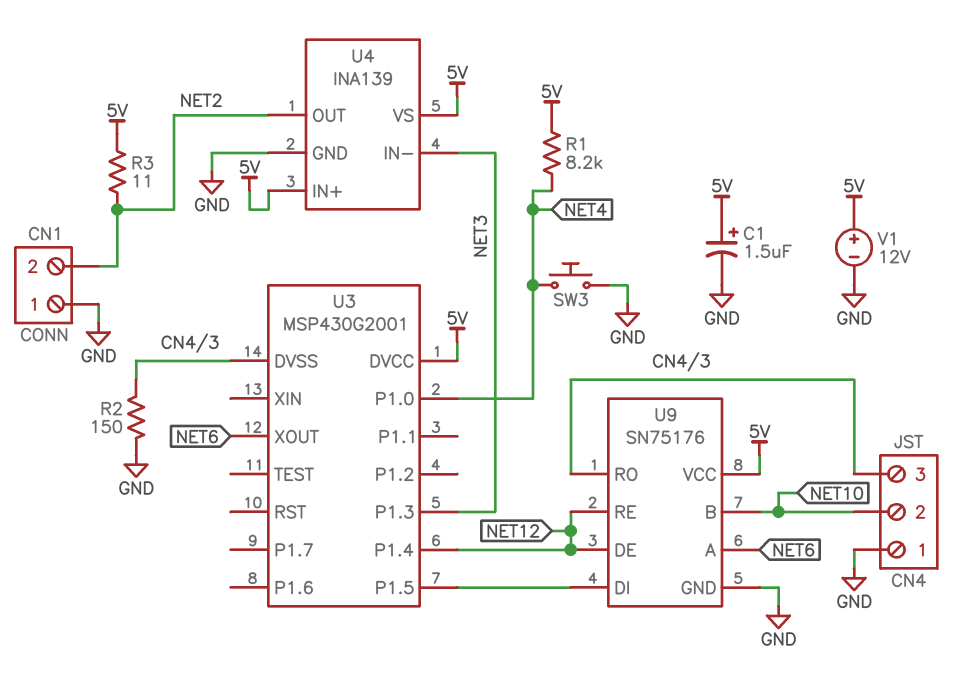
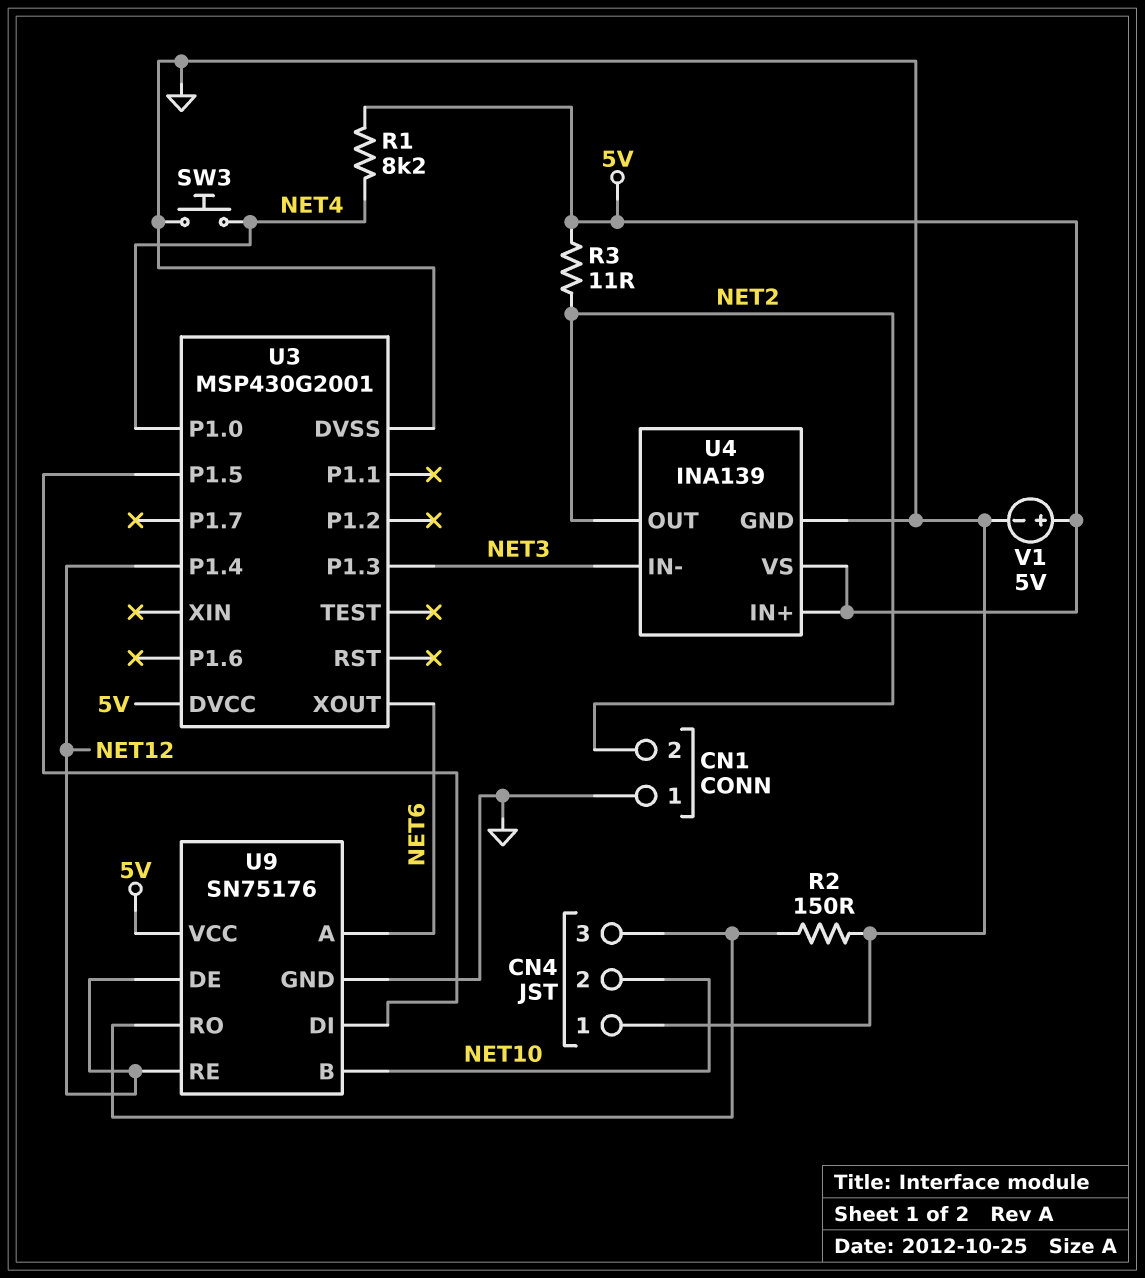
C1: 1.5uF (plus 5V, minus GND) -> none
U3 pin DVSS: CN4/3 -> GND
V1: 12V (plus 5V, minus GND) -> 5V (plus 5V, minus GND)

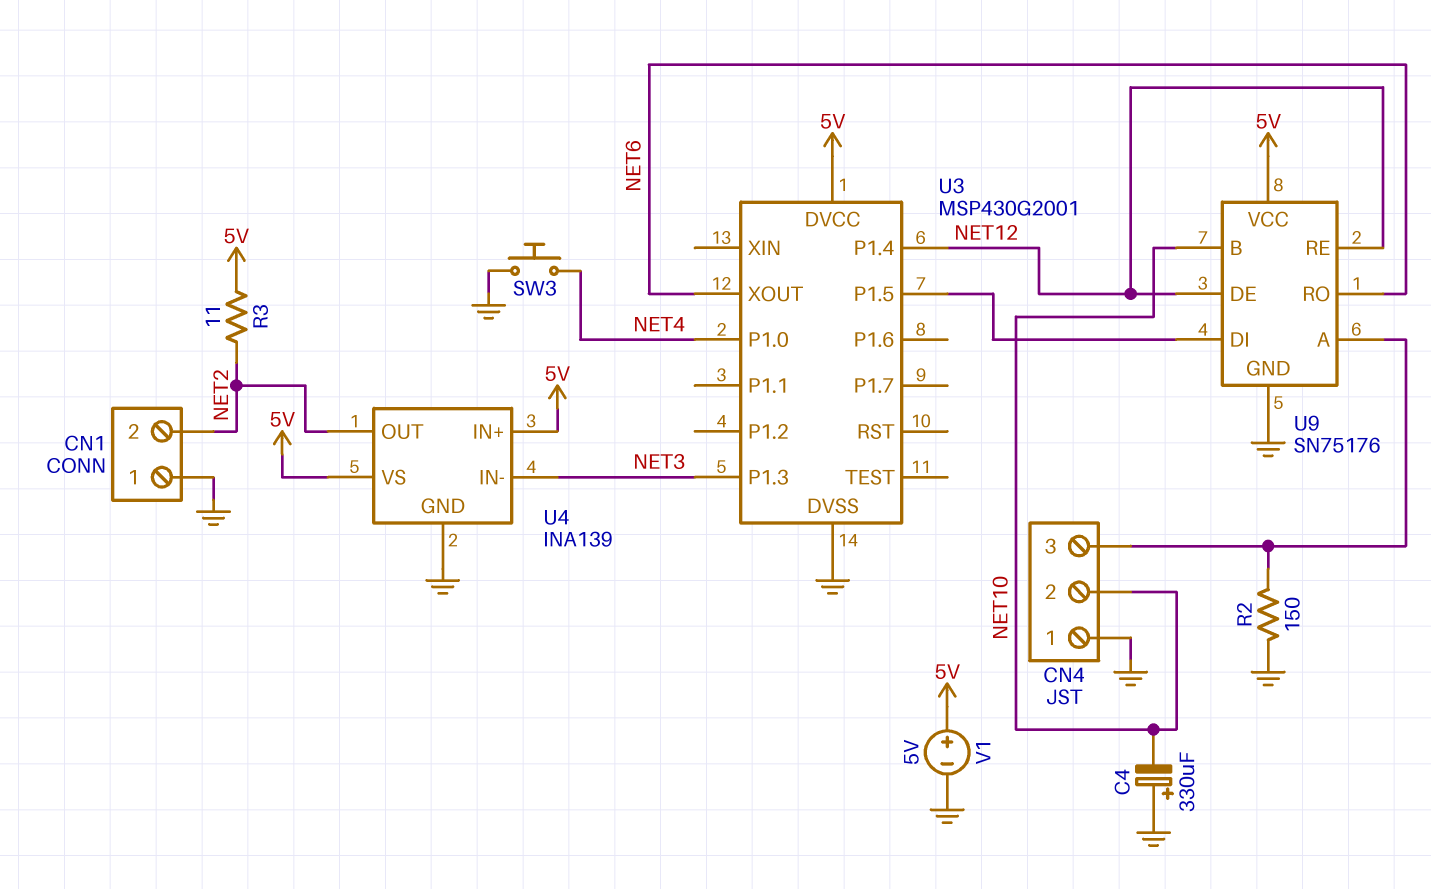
C4: none -> 330uF (plus GND, minus NET10)
R1: 8.2k (5V, NET4) -> none
U9 pin A: NET6 -> CN4/3
U9 pin RO: CN4/3 -> NET6

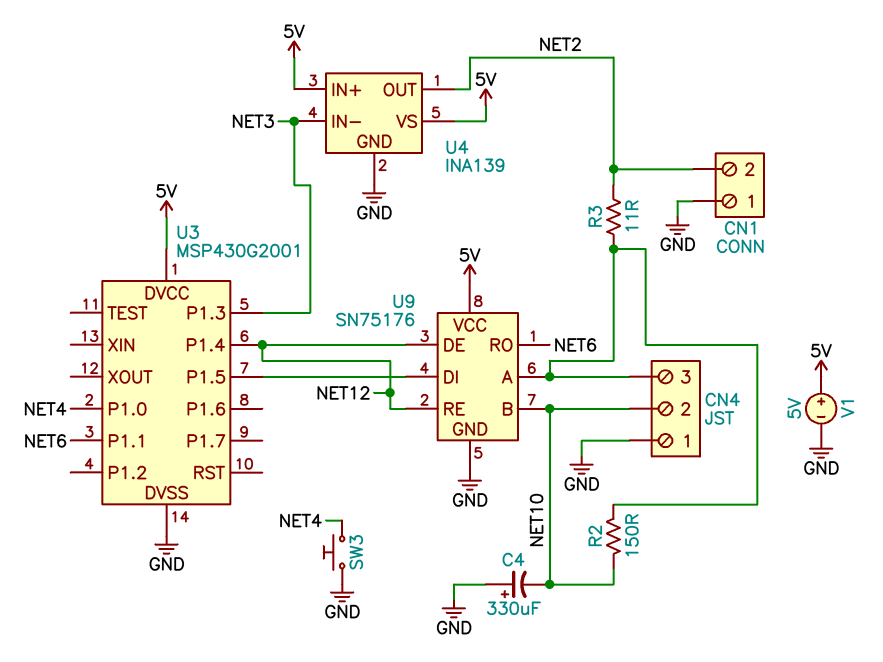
R2: 150 (CN4/3, GND) -> 150 (CN4/3, NET10)
R3: 11 (5V, NET2) -> 11 (CN4/3, NET2)
U3 pin P1.1: none -> NET6
U3 pin XOUT: NET6 -> none

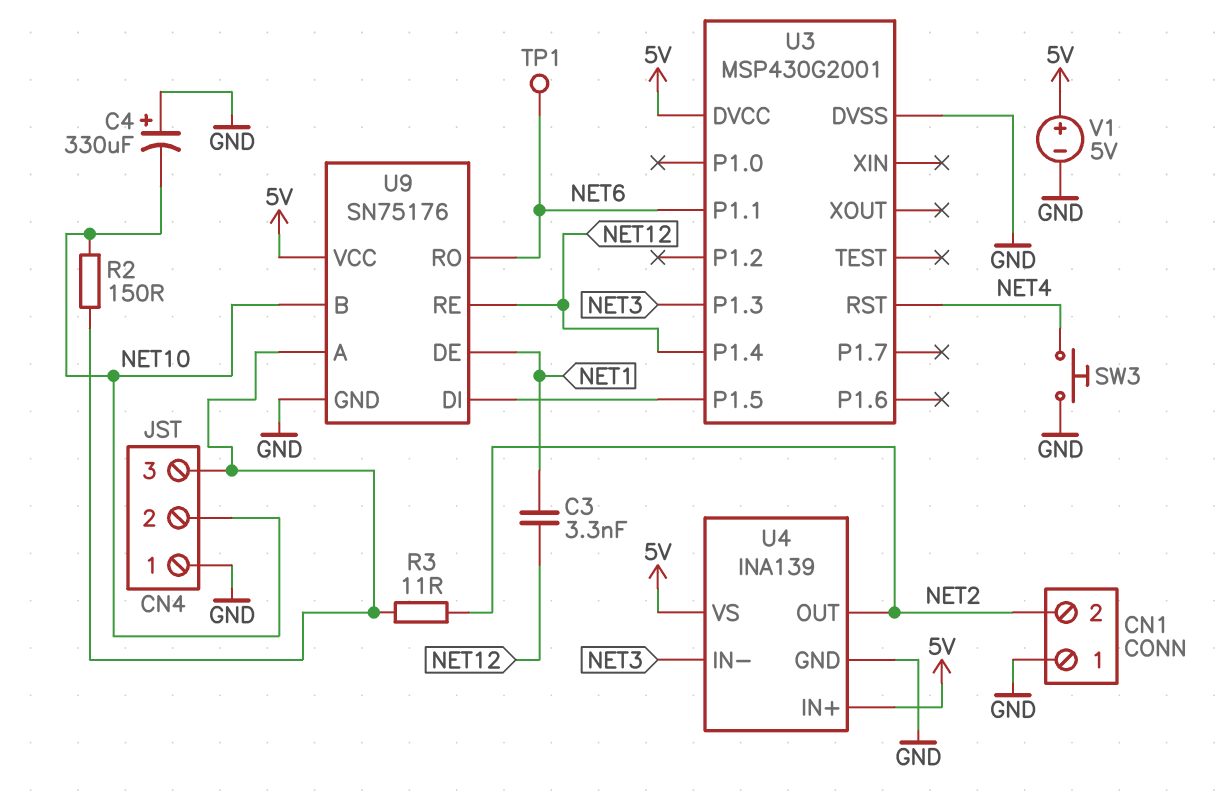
C3: none -> 3.3nF (NET1, NET12)
TP1: none -> test point (NET6)
U3 pin P1.0: NET4 -> none
U3 pin RST: none -> NET4
U9 pin DE: NET12 -> NET1

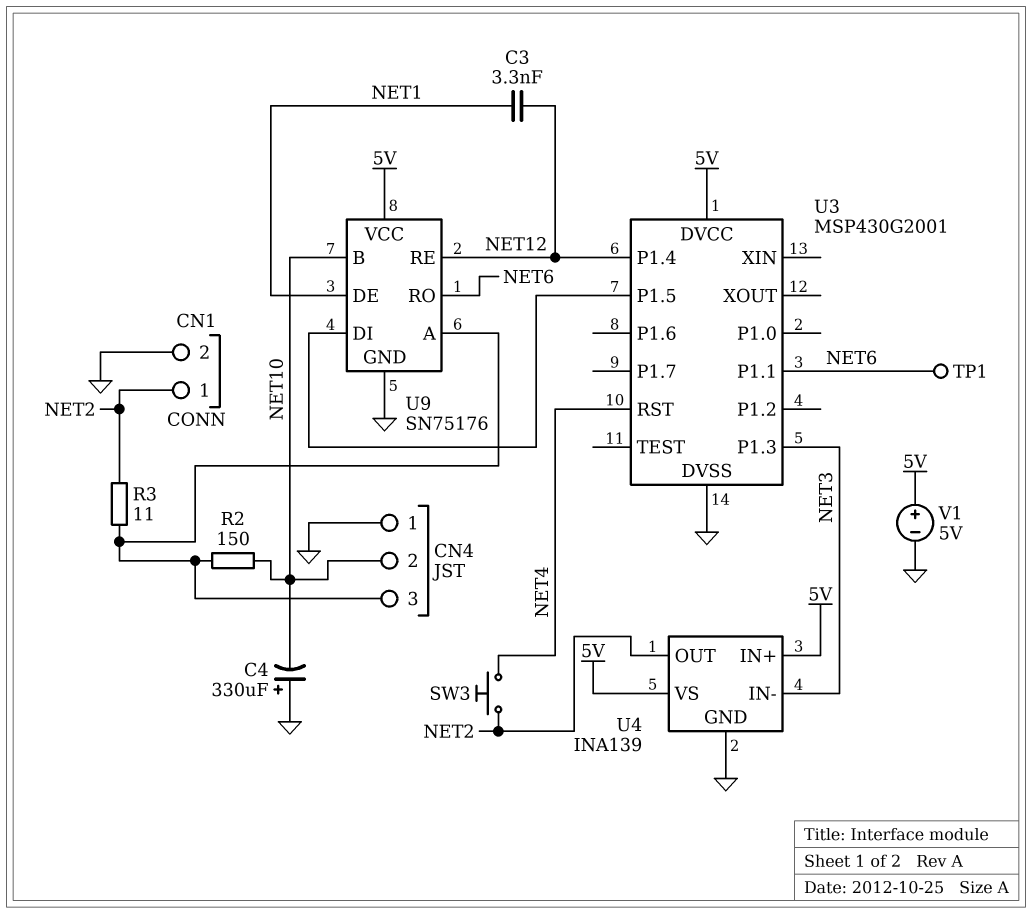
CN1 pin 1: GND -> NET2
CN1 pin 2: NET2 -> GND
SW3: button (GND, NET4) -> button (NET2, NET4)

